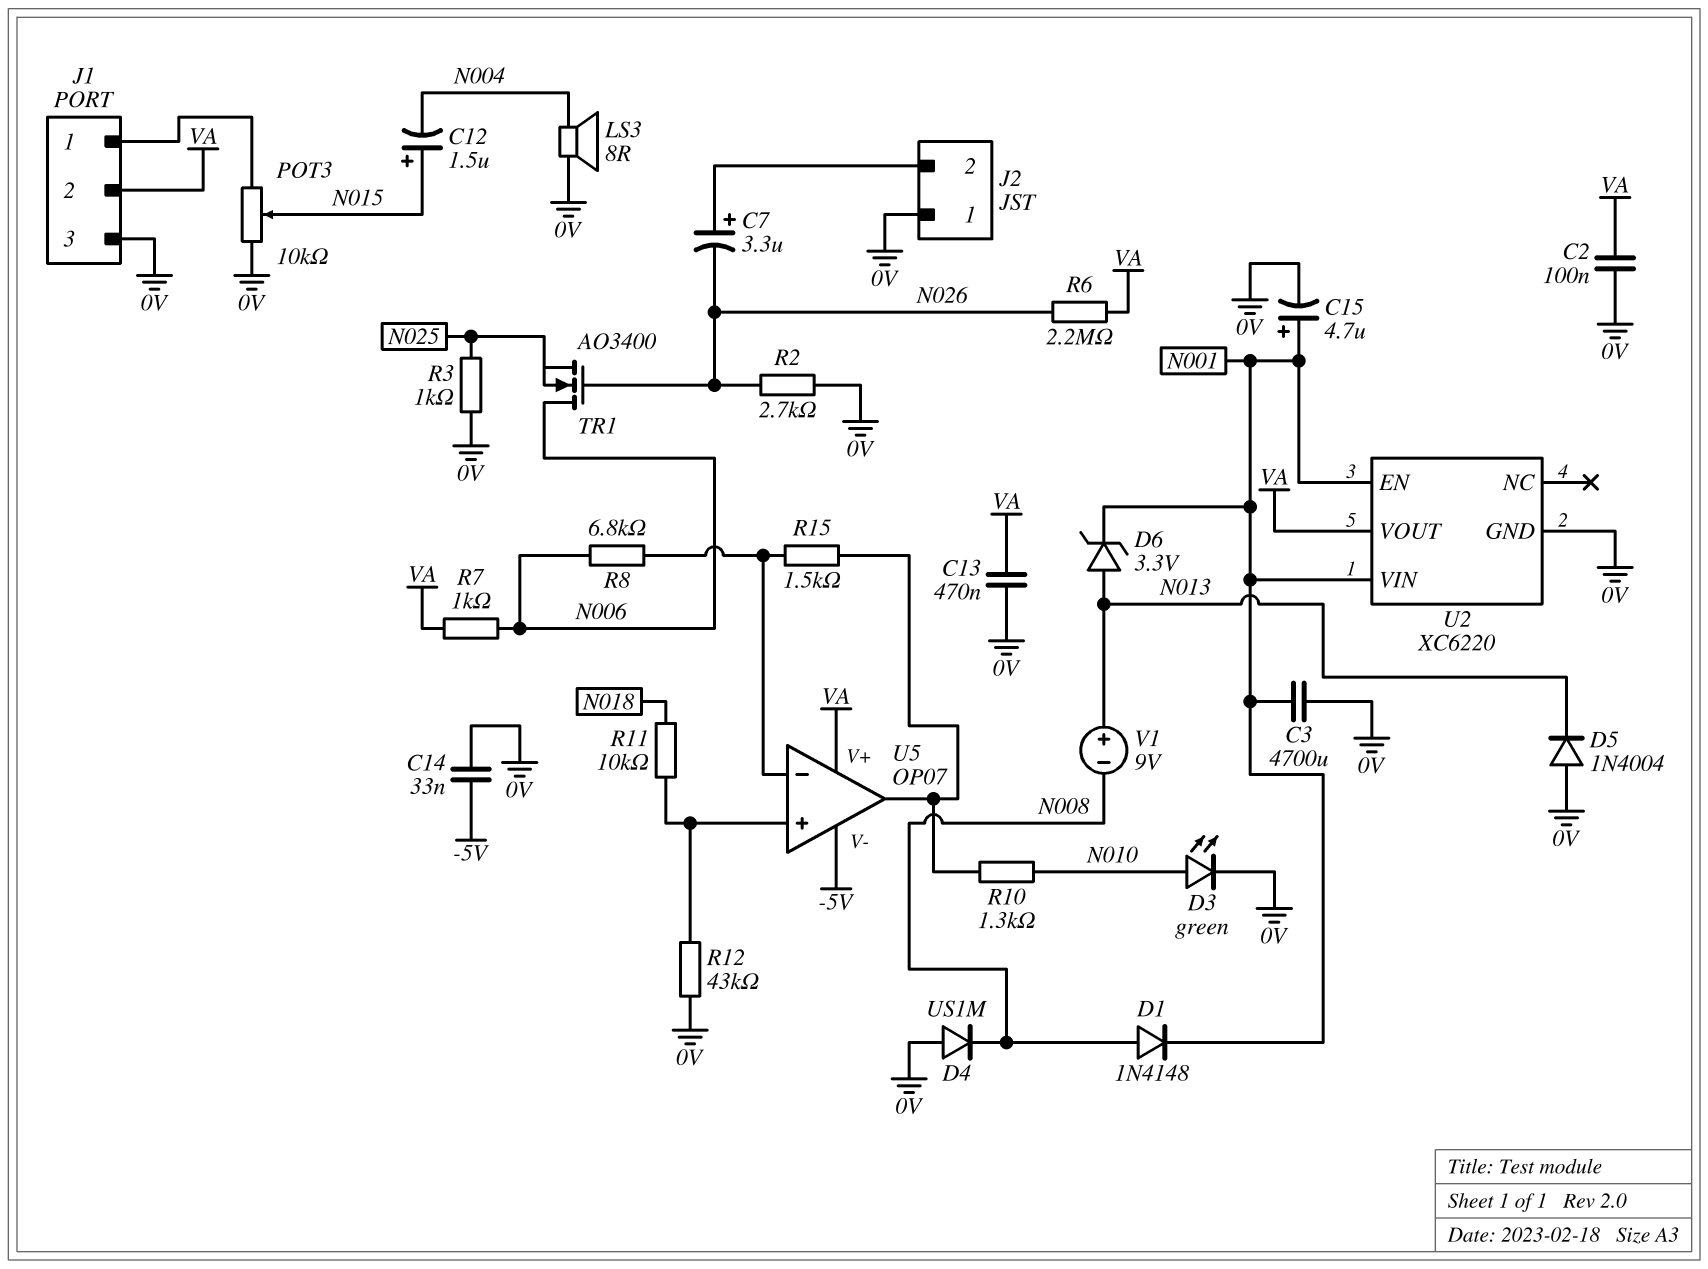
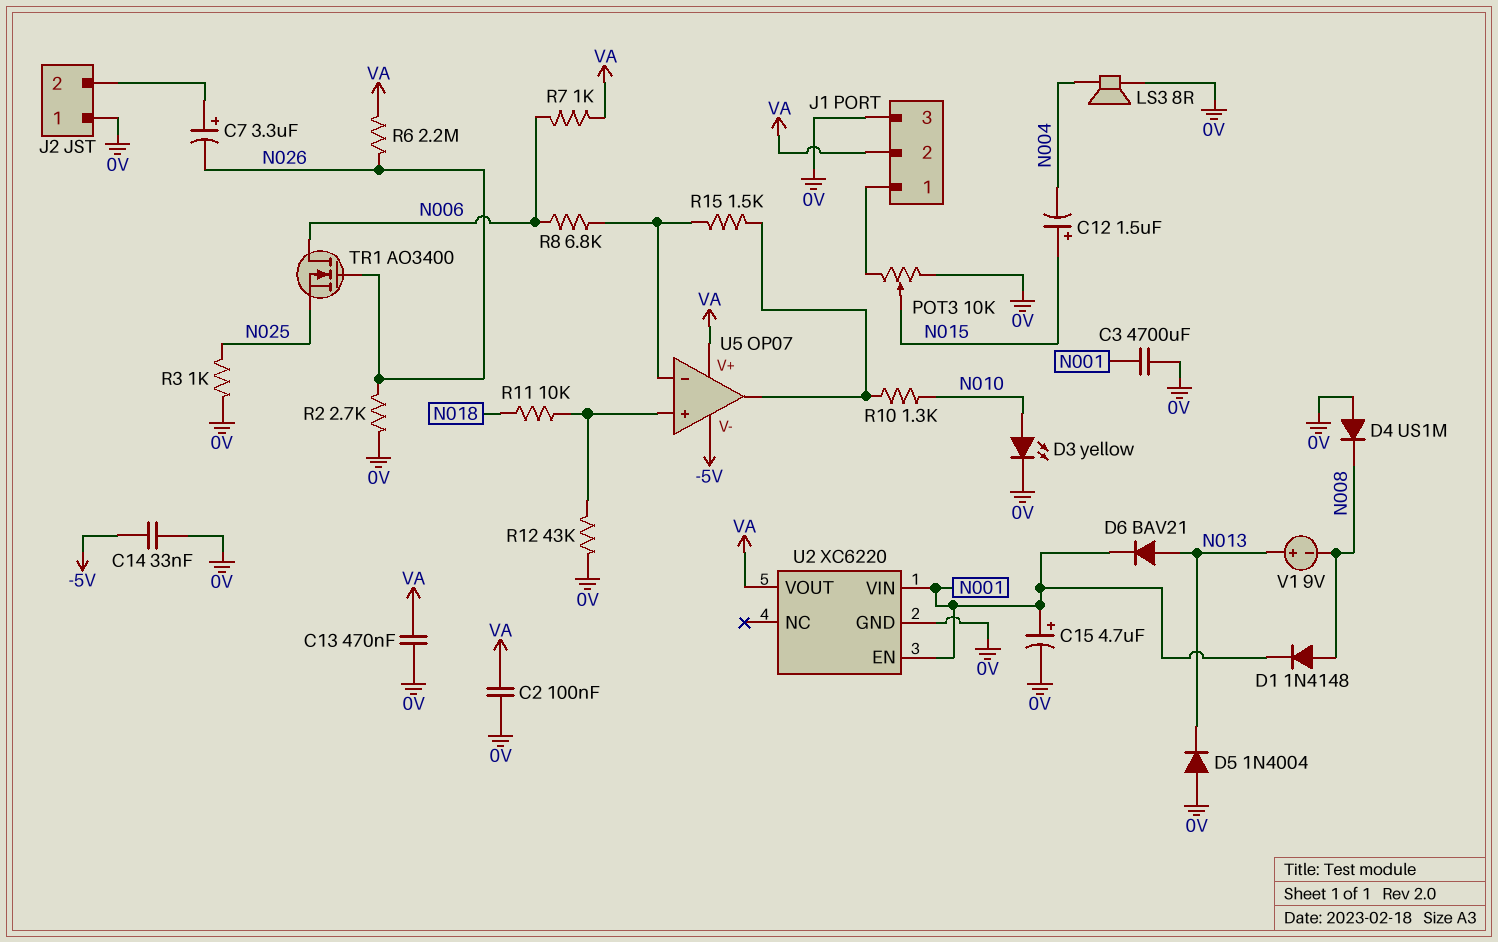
D3: LED green (A N010, K 0V) -> LED yellow (A N010, K 0V)
D6: zener 3.3V (A N013, K N001) -> diode BAV21 (A N013, K N001)

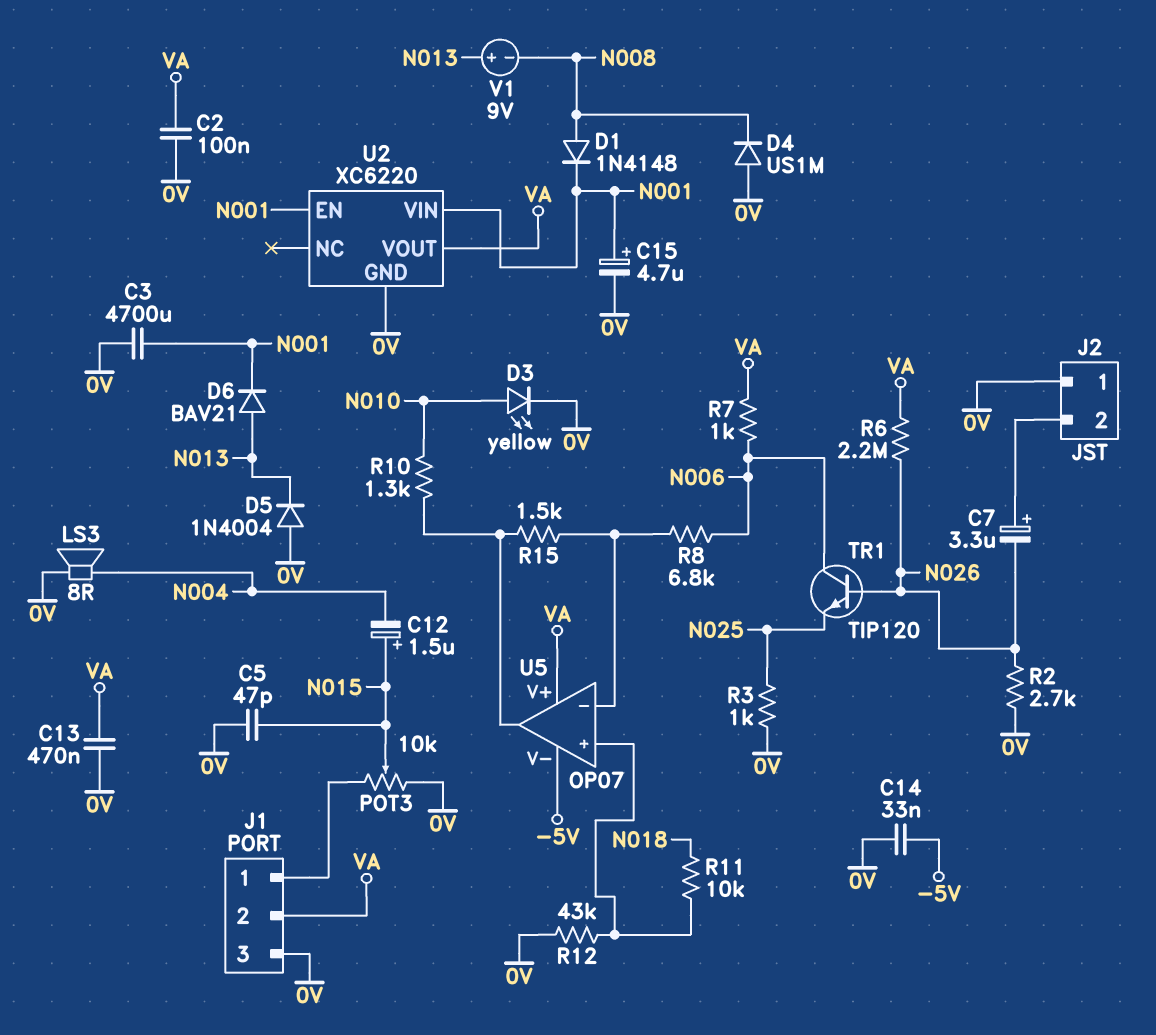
C5: none -> 47pF (0V, N015)
TR1: NMOS AO3400 (G N026, D N006, S N025) -> NPN TIP120 (B N026, C N006, E N025)

